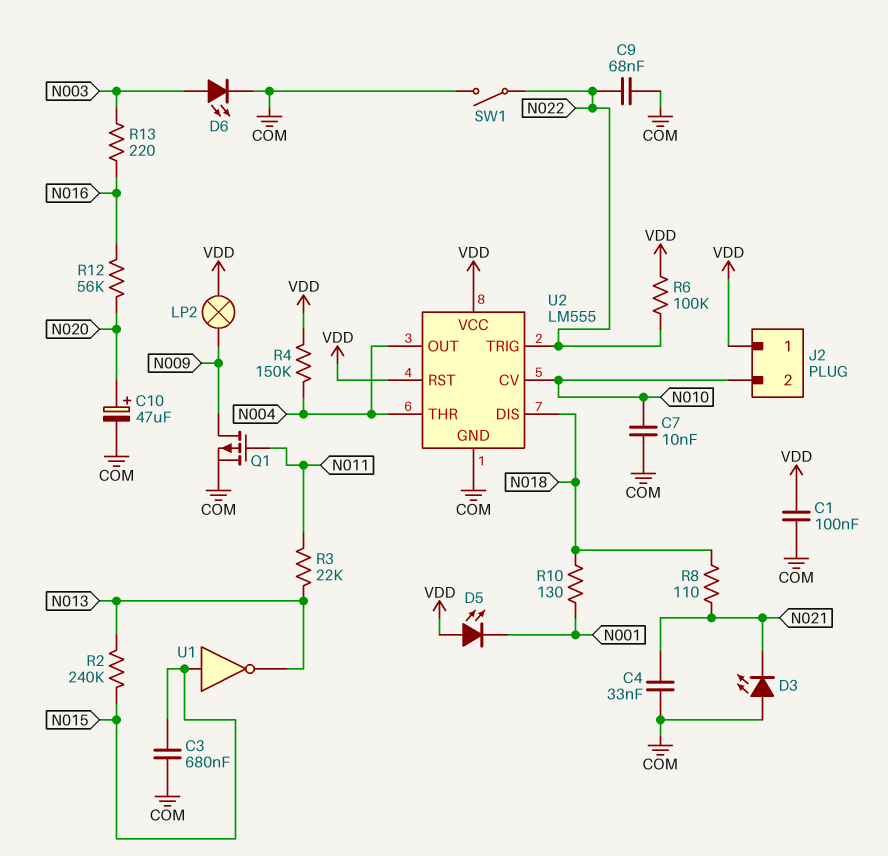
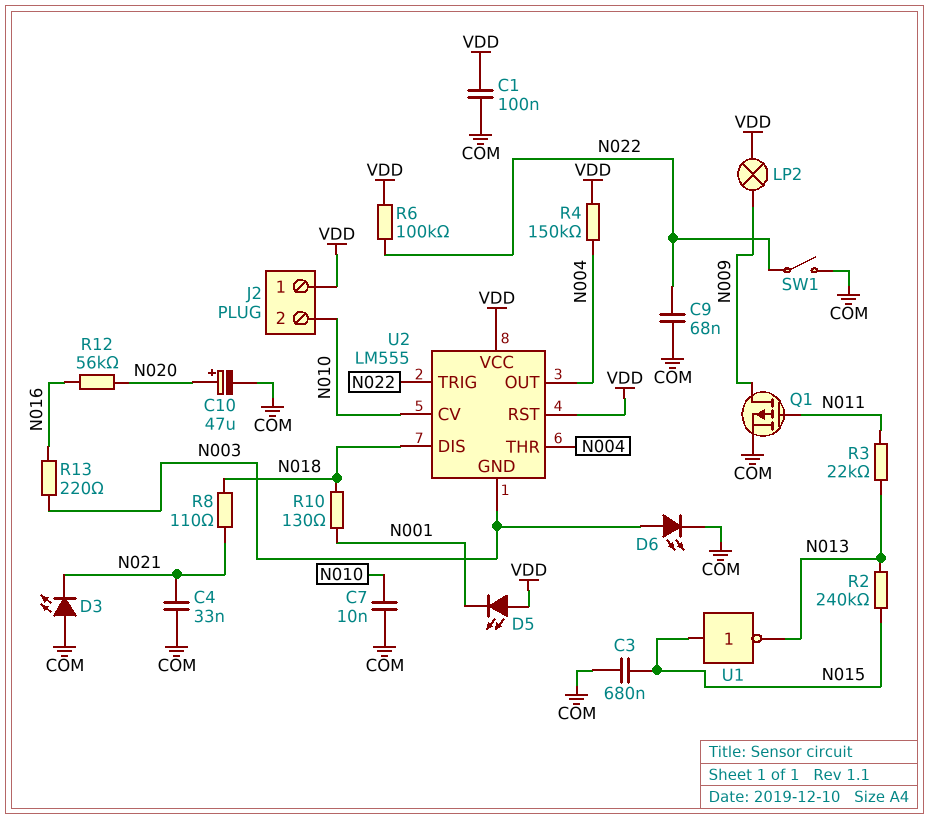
U2 pin GND: COM -> N003

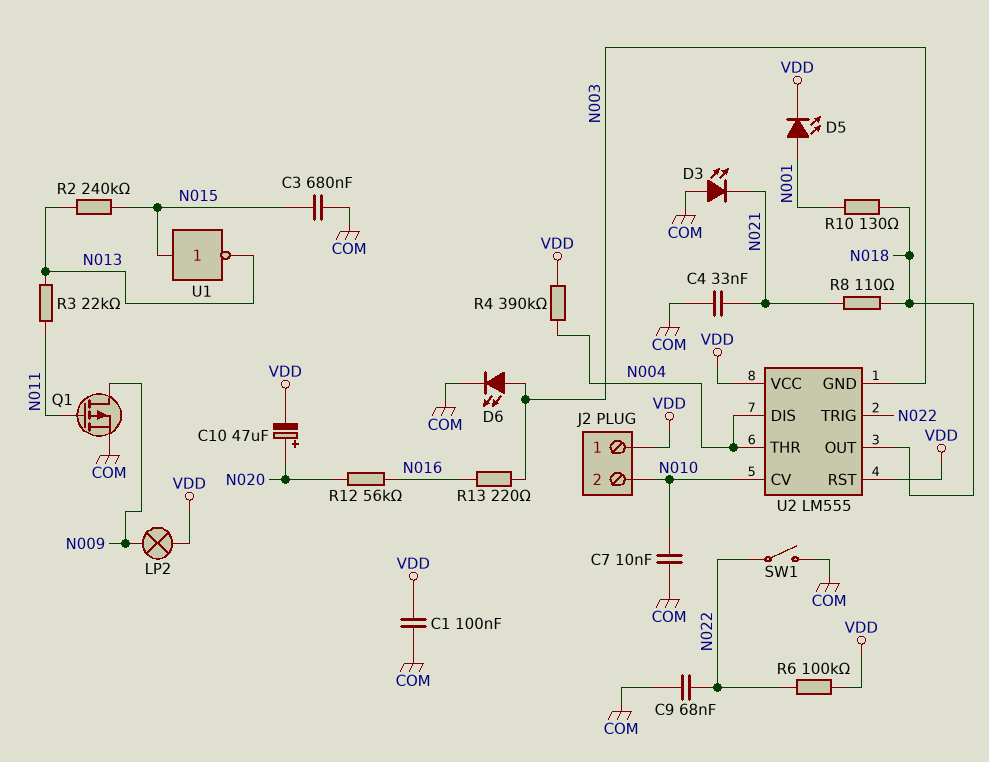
C10: 47uF (plus N020, minus COM) -> 47uF (plus N020, minus VDD)
D5: LED (A VDD, K N001) -> LED (A N001, K VDD)
R4: 150k (N004, VDD) -> 390k (N004, VDD)
U2 pin DIS: N018 -> N004
U2 pin OUT: N004 -> N018

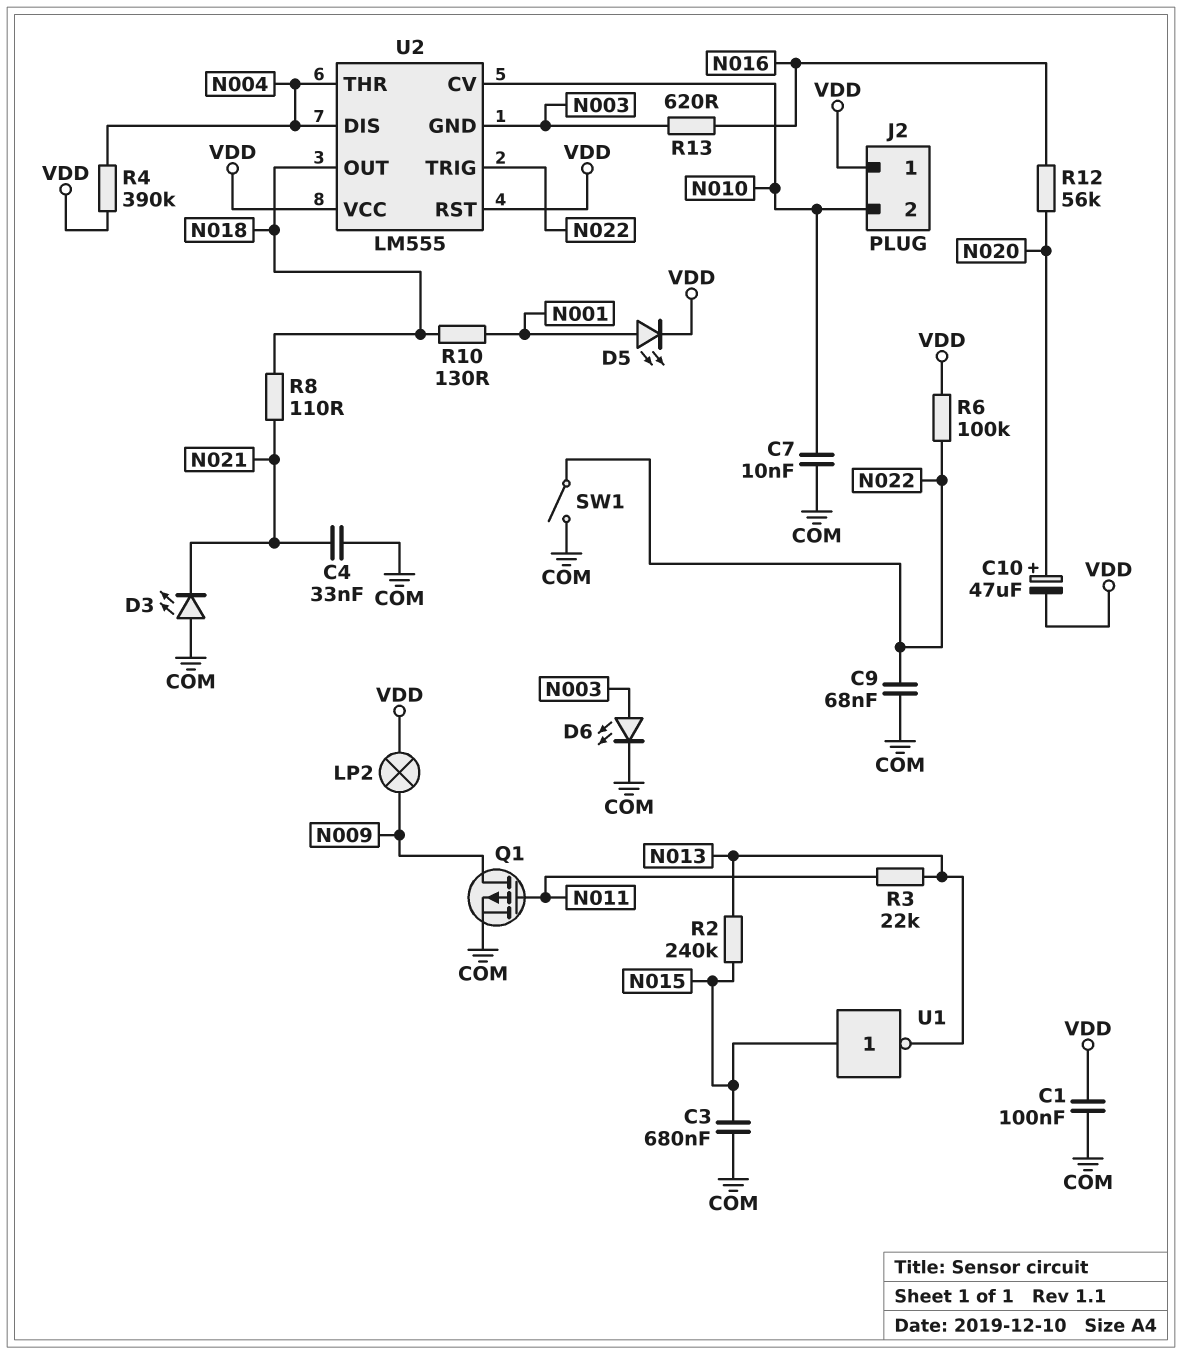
R13: 220 (N003, N016) -> 620 (N003, N016)

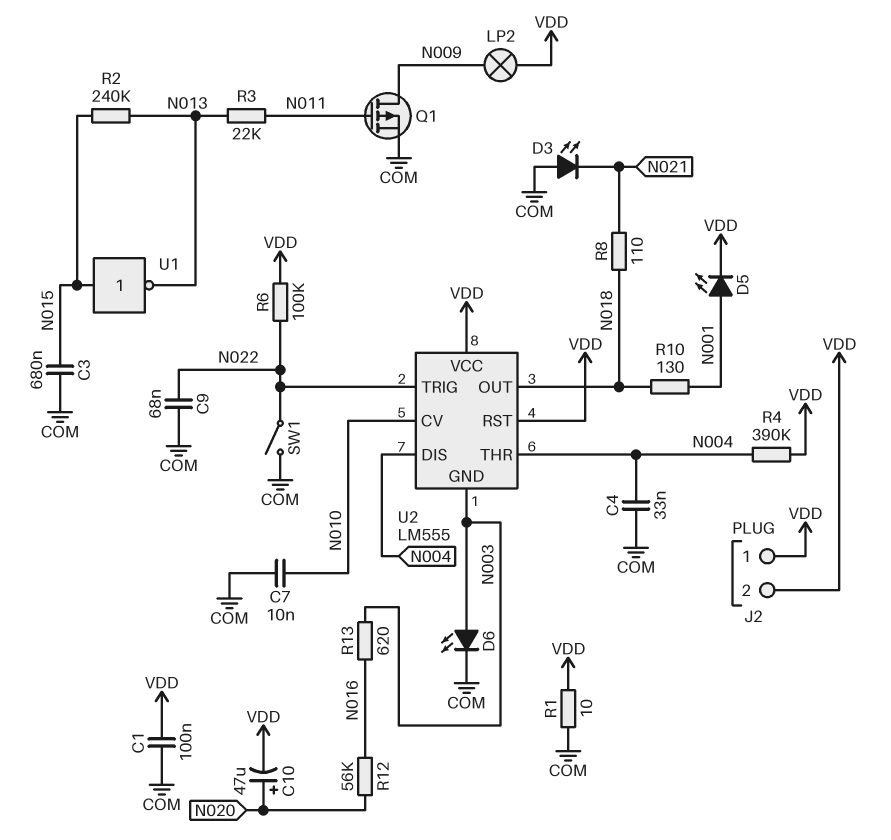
C4: 33nF (COM, N021) -> 33nF (COM, N004)
J2 pin 2: N010 -> VDD
R1: none -> 10 (COM, VDD)

